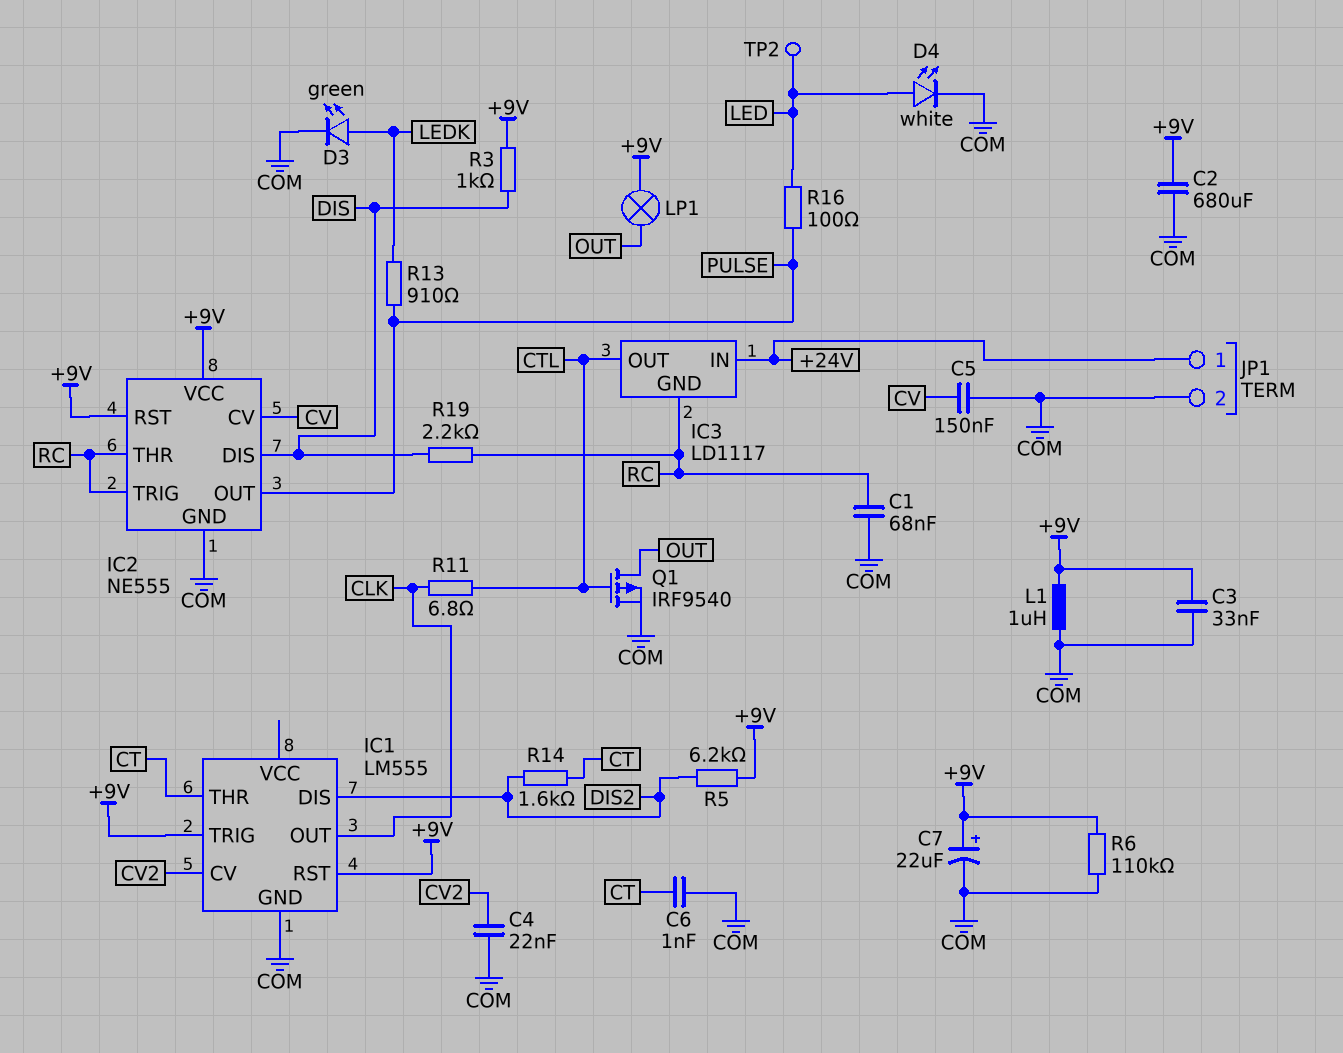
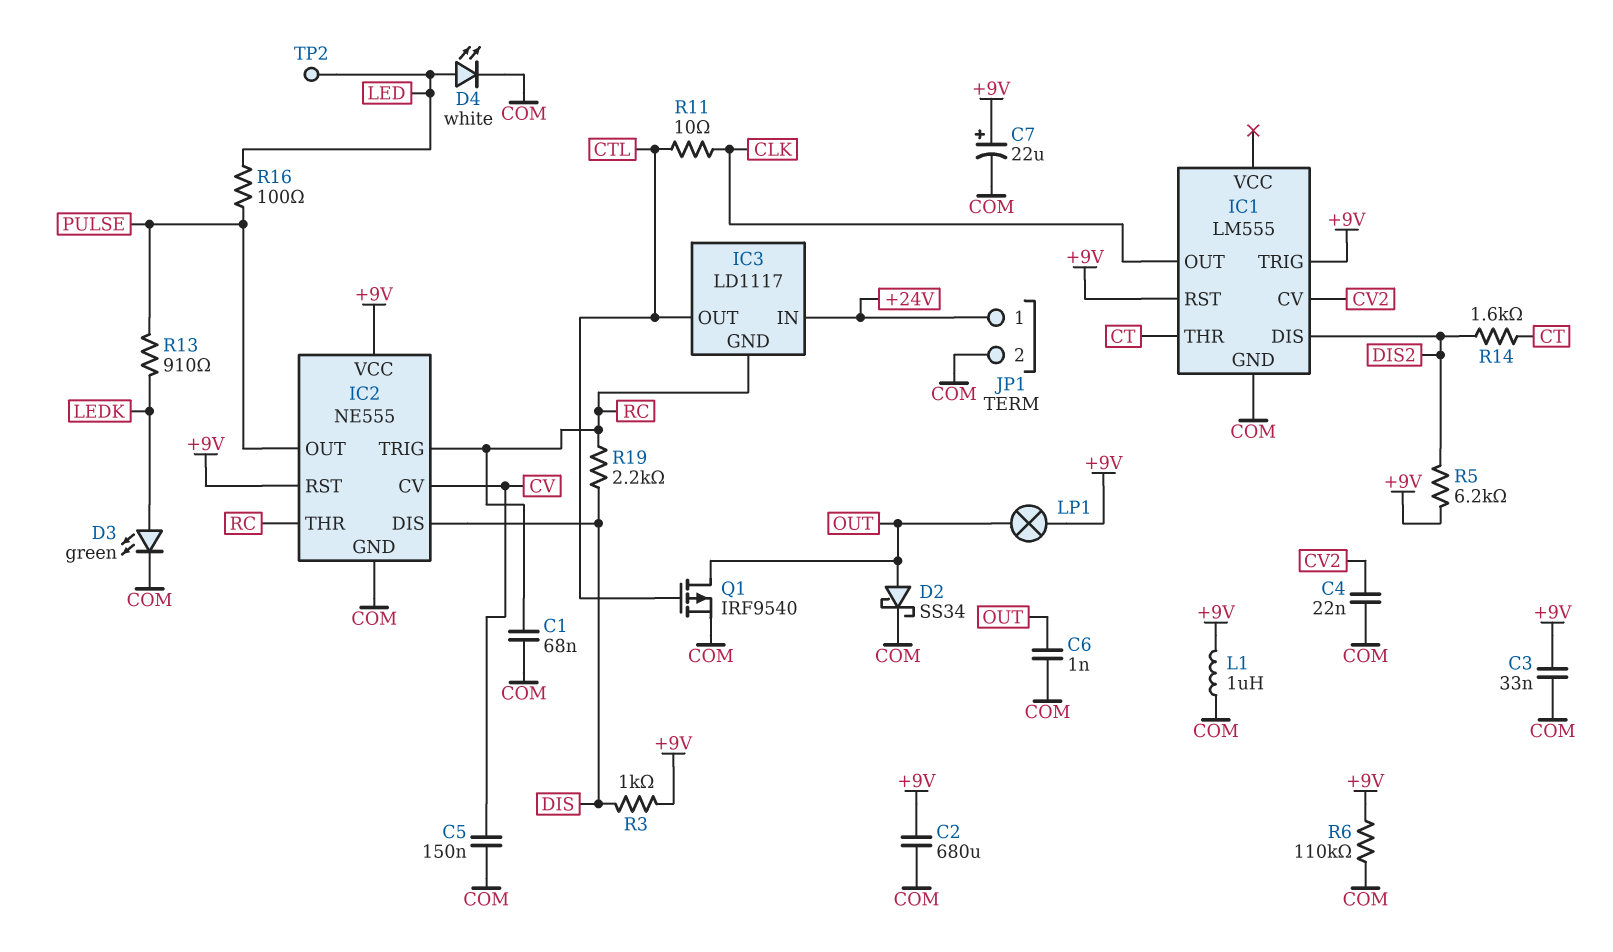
C6: 1nF (COM, CT) -> 1nF (COM, OUT)
D2: none -> schottky SS34 (A OUT, K COM)
R11: 6.8 (CLK, CTL) -> 10 (CLK, CTL)

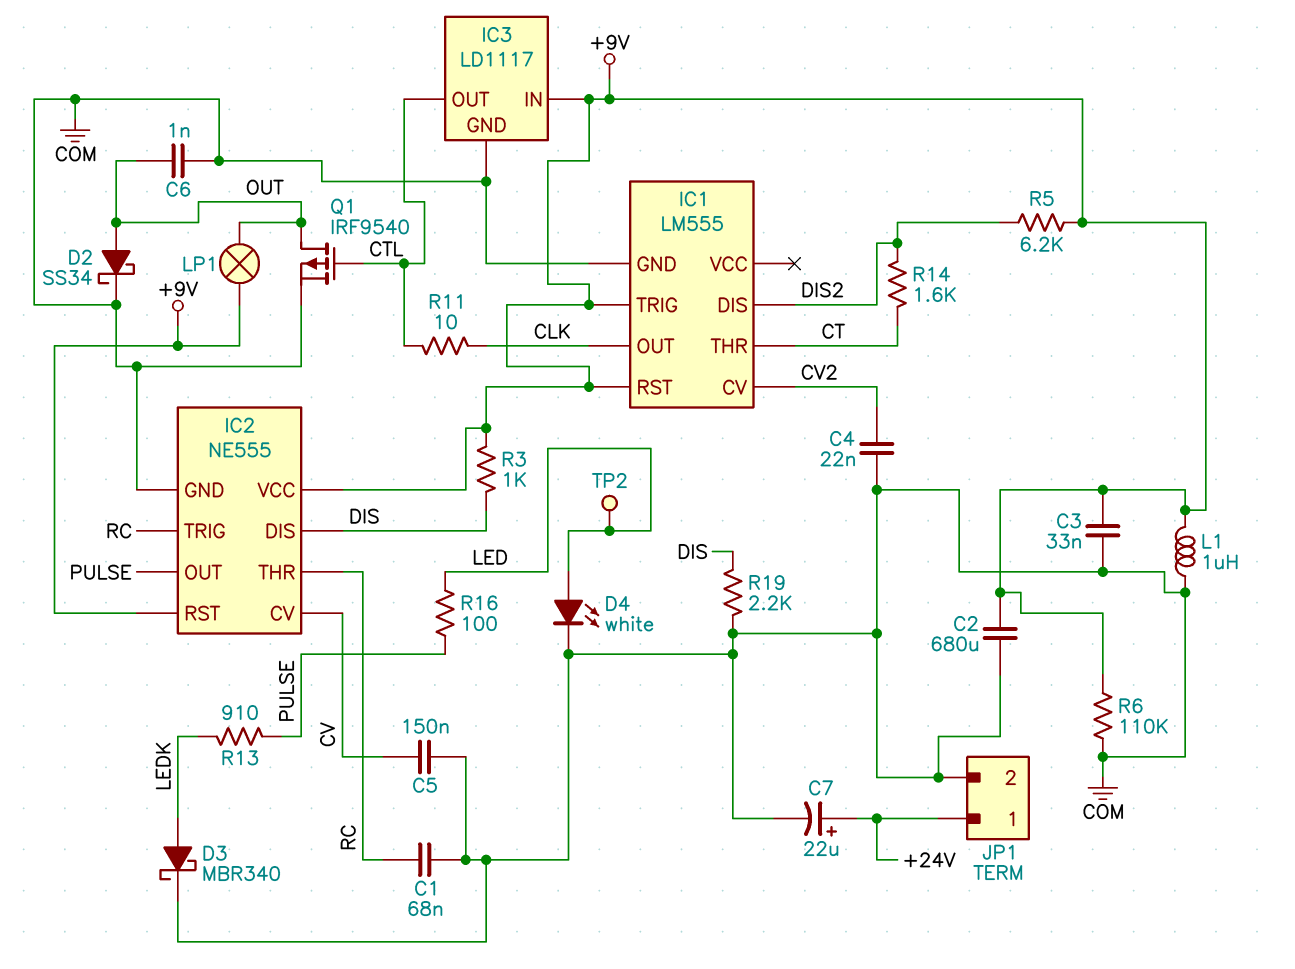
C7: 22uF (plus +9V, minus COM) -> 22uF (plus +24V, minus COM)
D3: LED green (A LEDK, K COM) -> schottky MBR340 (A LEDK, K COM)
IC3 pin GND: RC -> COM
IC3 pin IN: +24V -> +9V
R19: 2.2k (DIS, RC) -> 2.2k (COM, DIS)

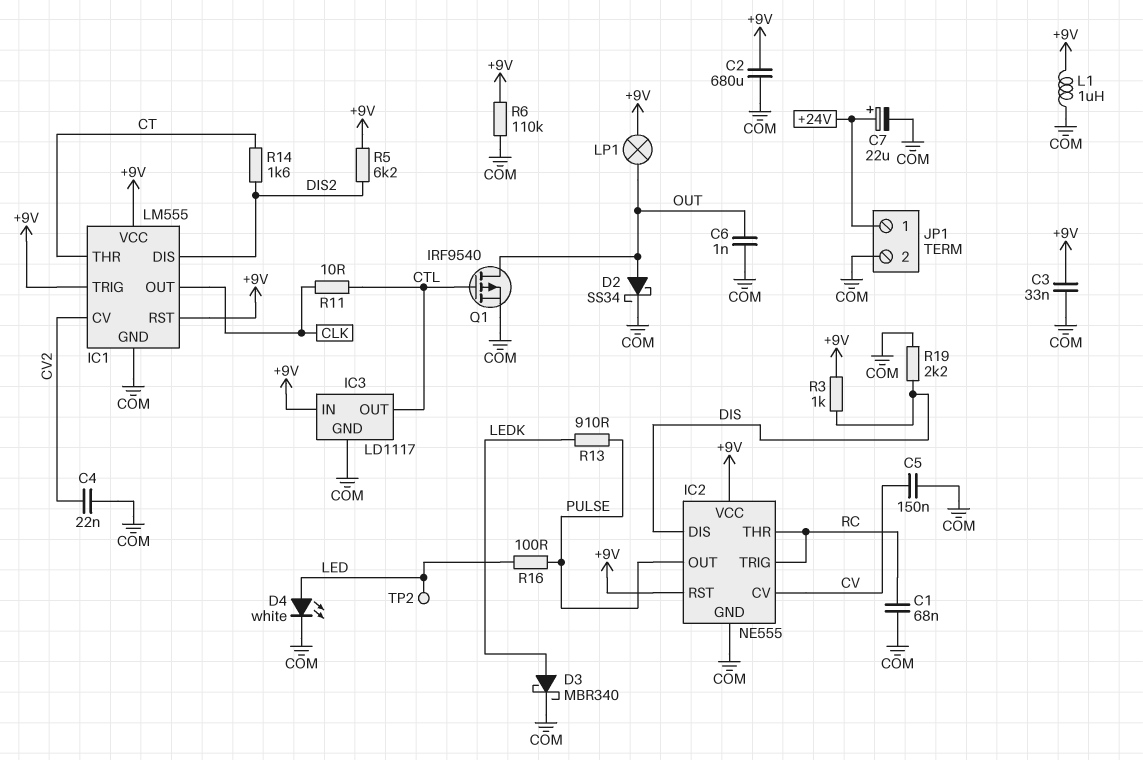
IC1 pin VCC: none -> +9V

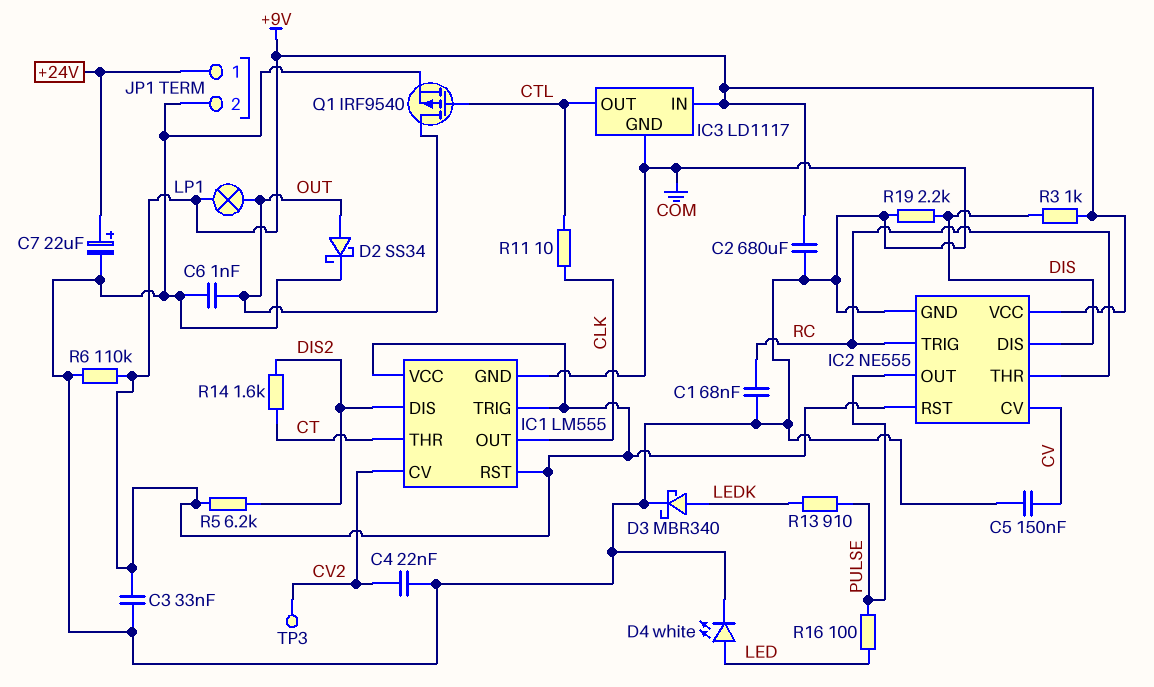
L1: 1uH (+9V, COM) -> none
TP2: test point (LED) -> none
TP3: none -> test point (CV2)

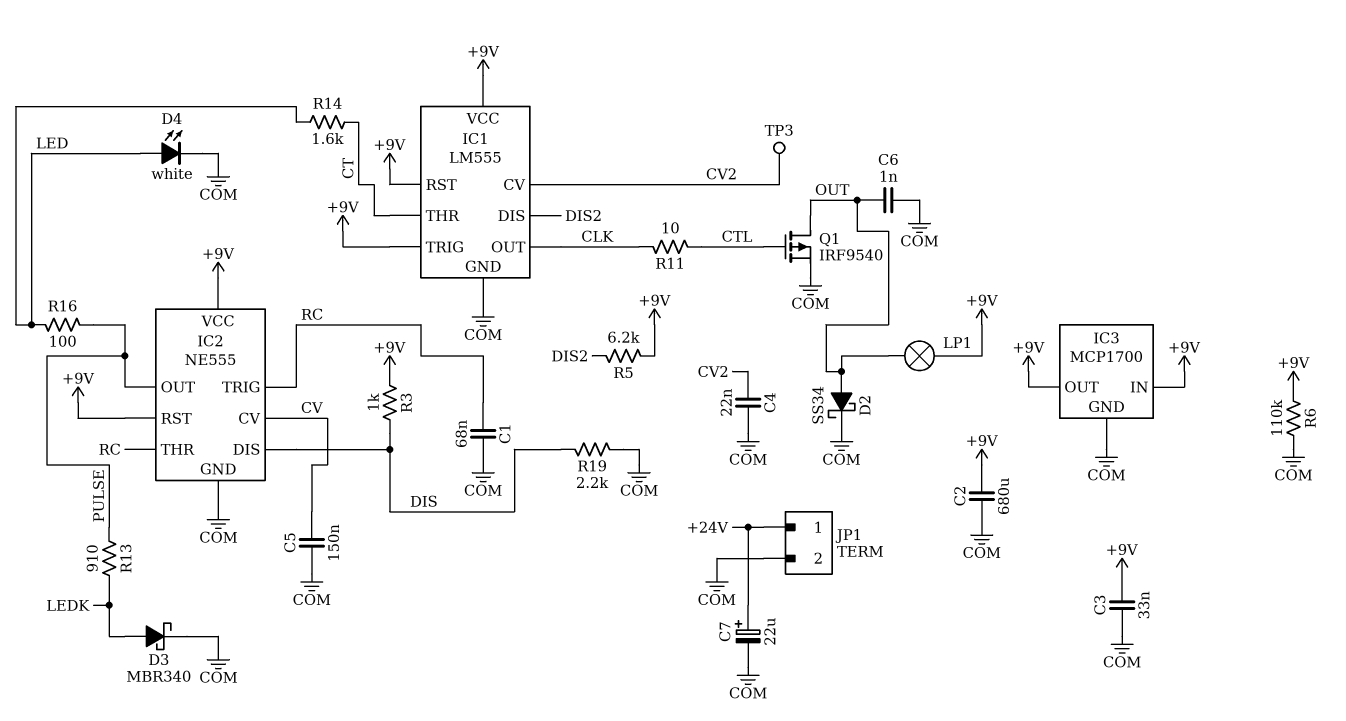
IC3: LD1117 -> MCP1700
IC3 pin OUT: CTL -> +9V
R14: 1.6k (CT, DIS2) -> 1.6k (CT, LED)

